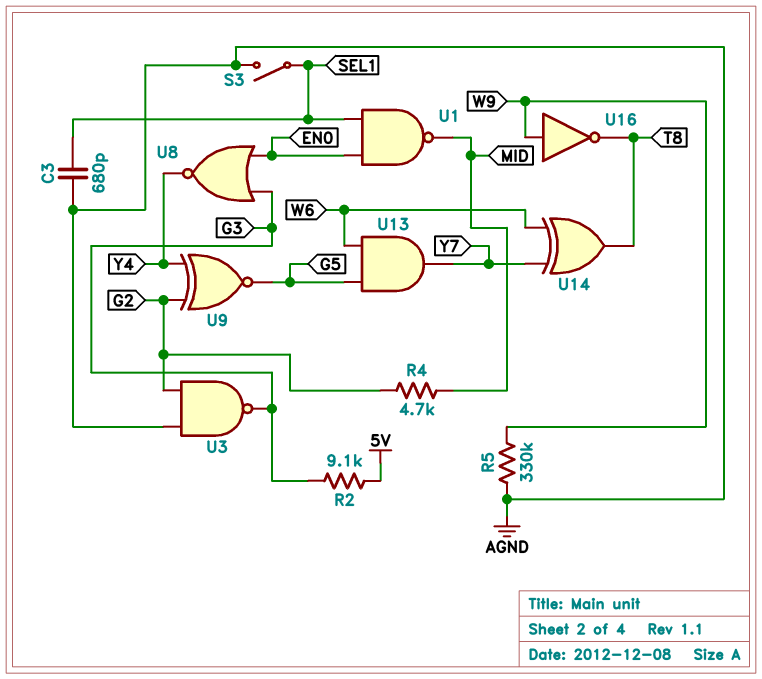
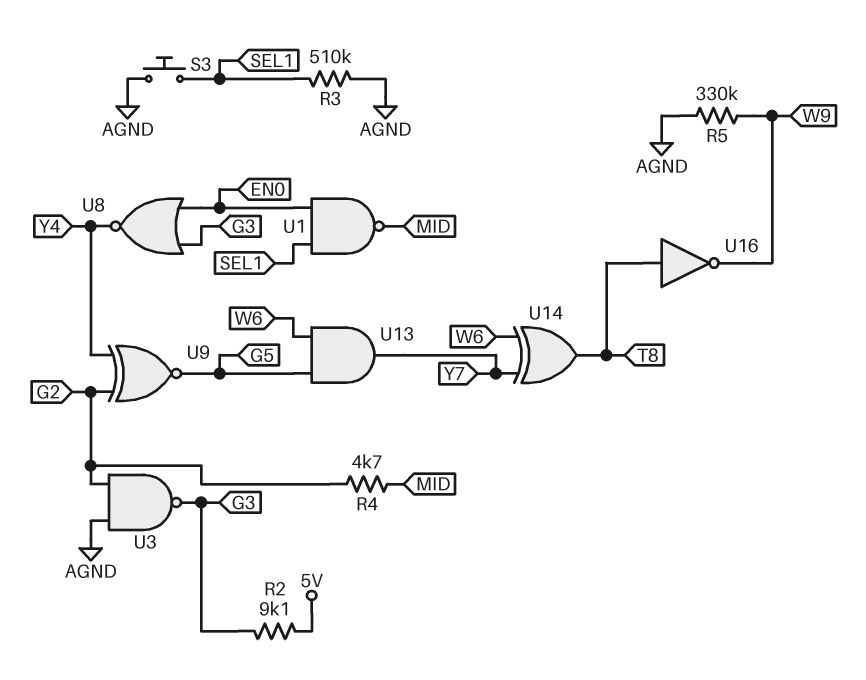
C3: 680pF (AGND, SEL1) -> none
R3: none -> 510k (AGND, SEL1)
S3: switch (AGND, SEL1) -> button (AGND, SEL1)
U16: NOT (in W9, out T8) -> NOT (in T8, out W9)

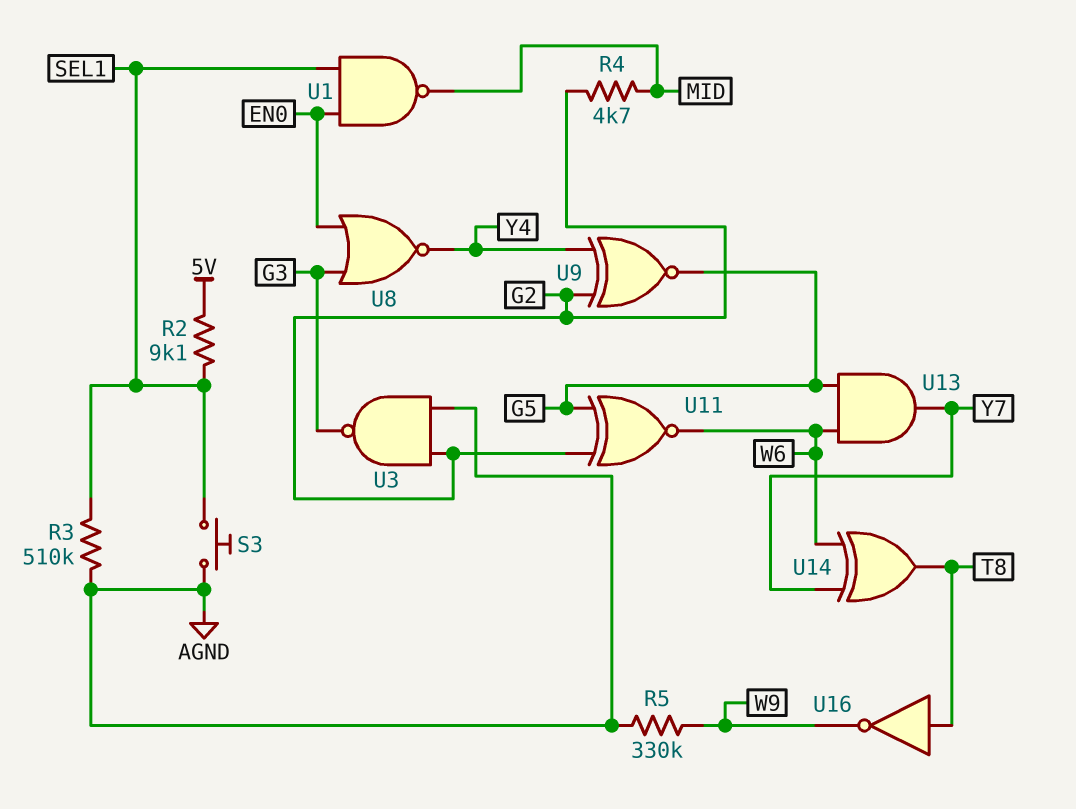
R2: 9.1k (5V, G3) -> 9.1k (5V, SEL1)
U11: none -> XNOR (in G2, in G5, out W6)

